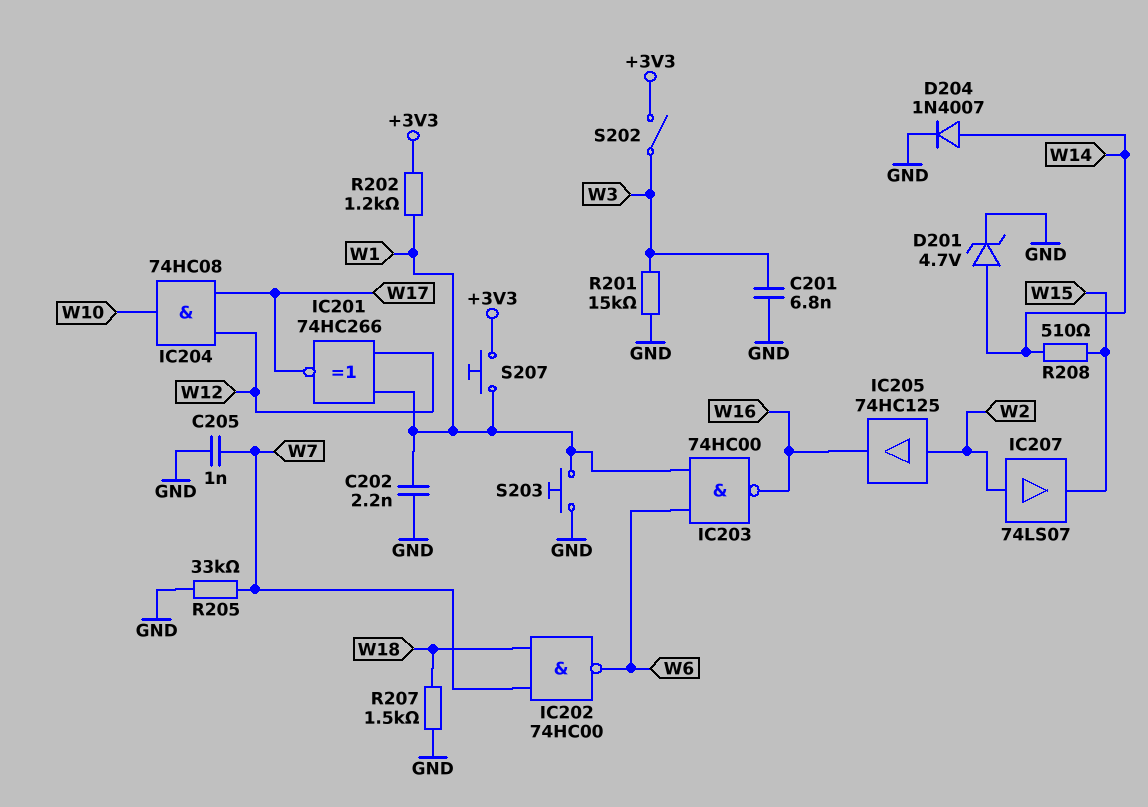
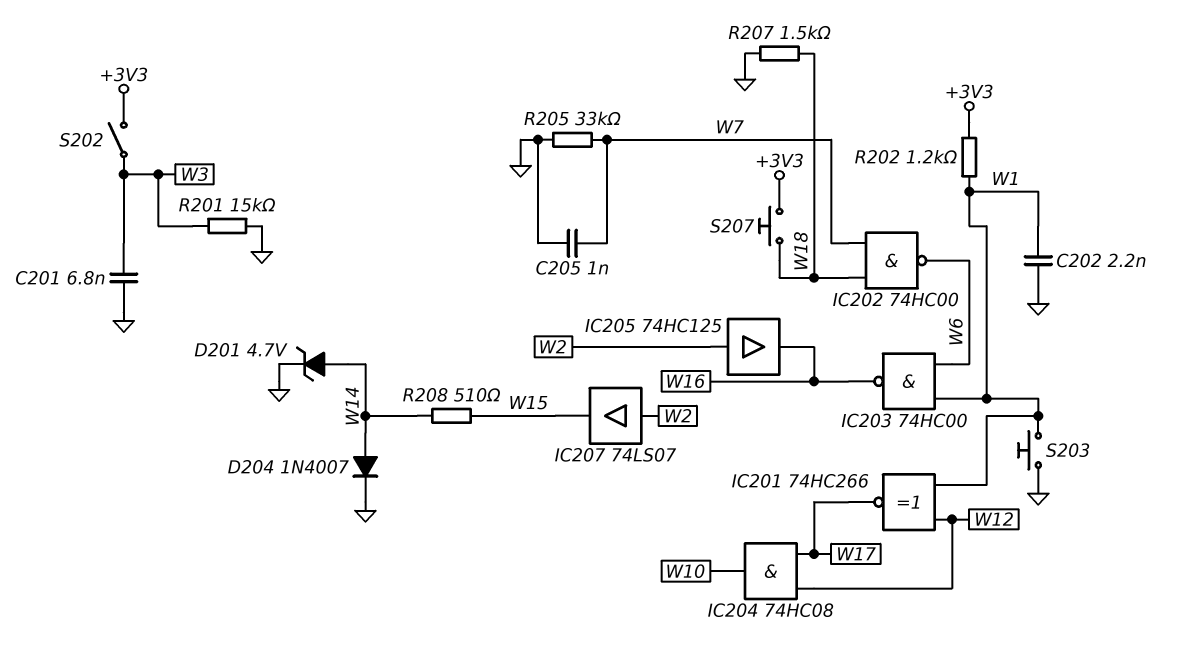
S207: button (+3V3, W1) -> button (+3V3, W18)

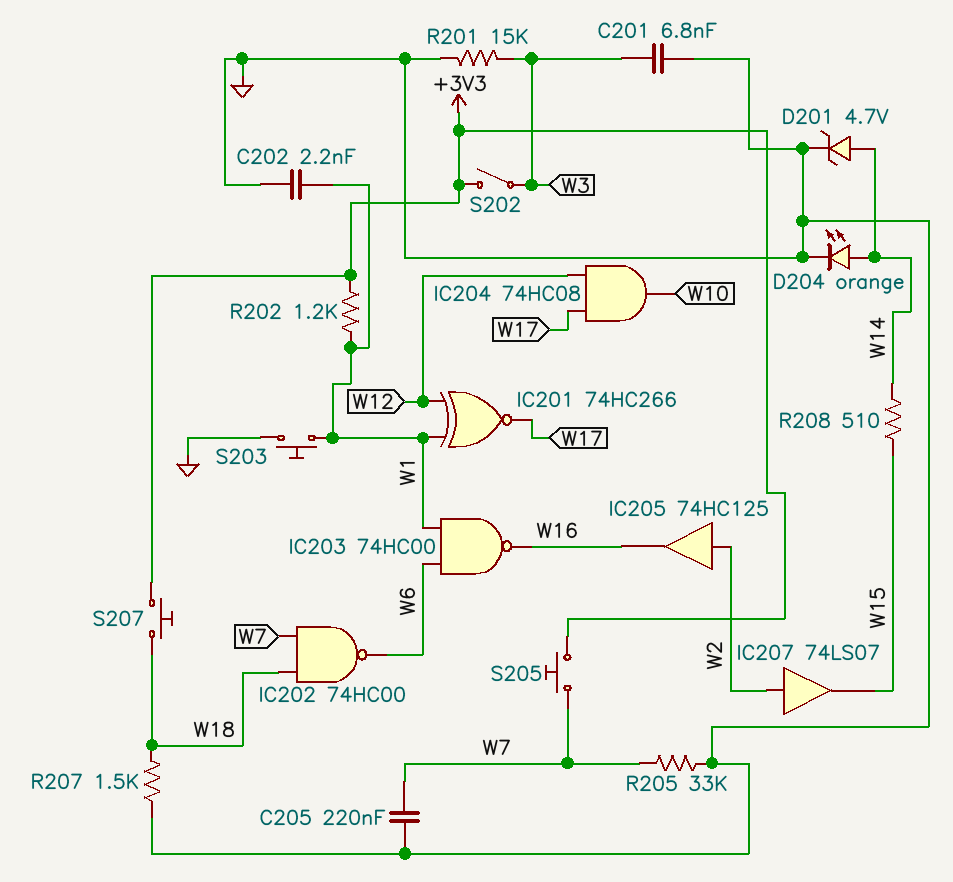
C205: 1nF (GND, W7) -> 220nF (GND, W7)
D204: diode 1N4007 (A W14, K GND) -> LED orange (A W14, K GND)
S205: none -> button (+3V3, W7)

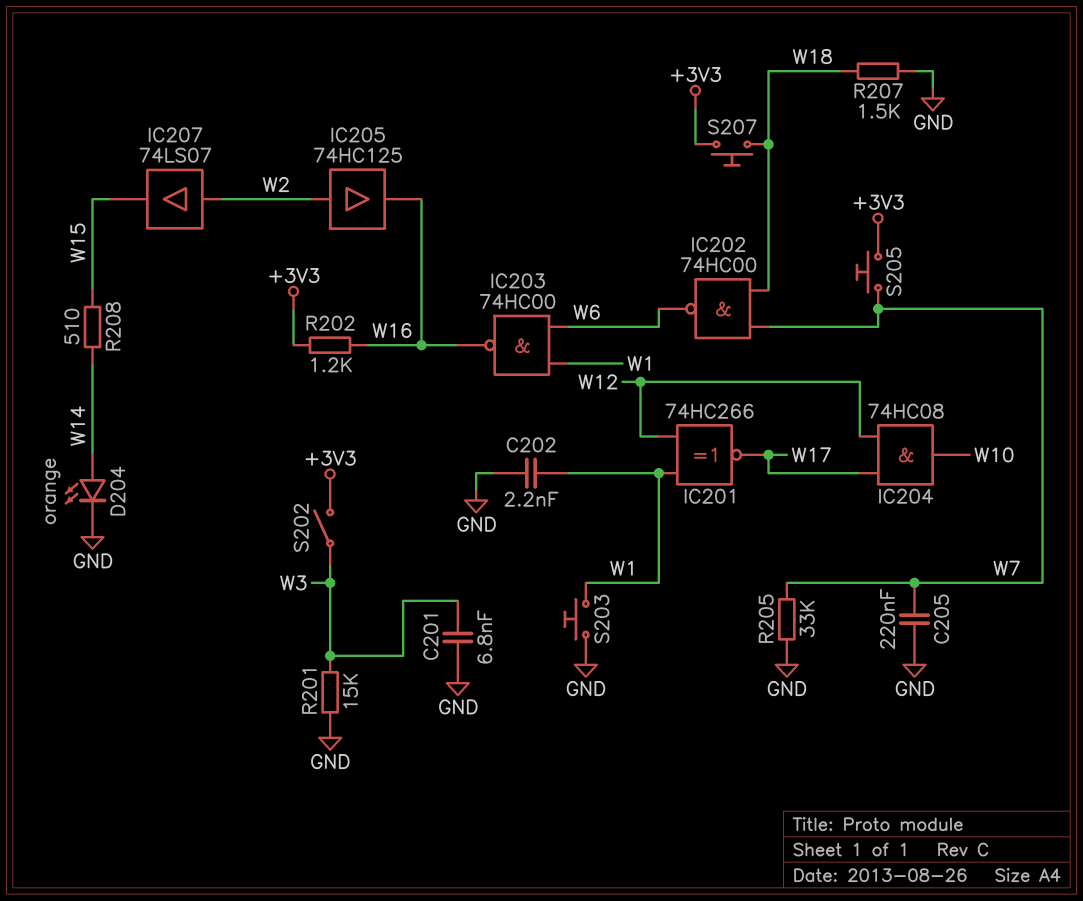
D201: zener 4.7V (A W14, K GND) -> none
R202: 1.2k (+3V3, W1) -> 1.2k (+3V3, W16)

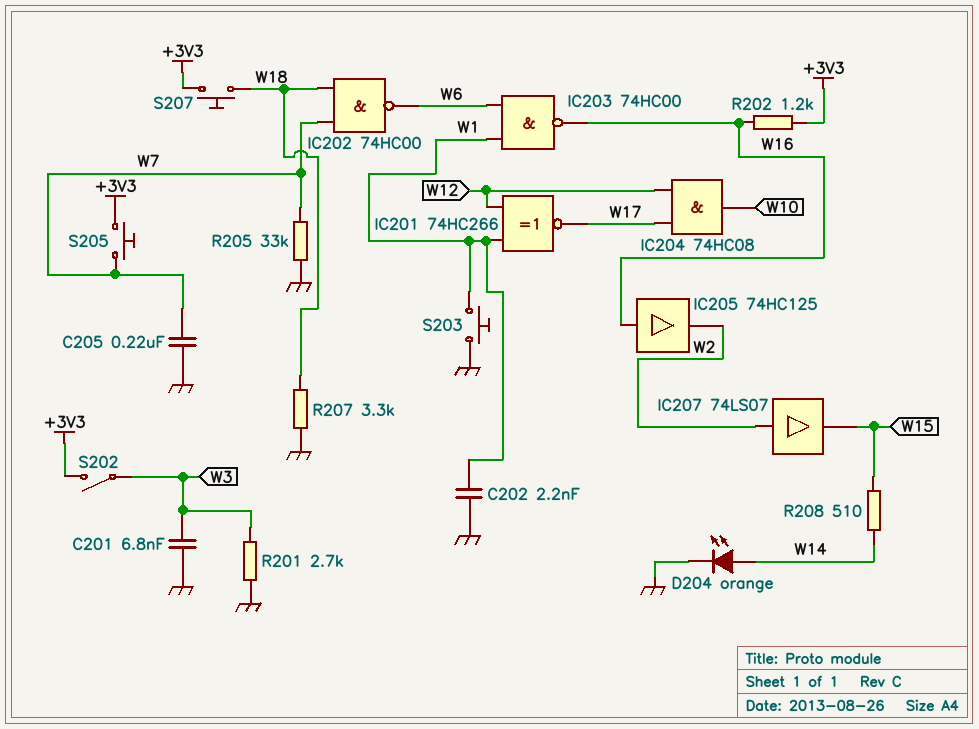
IC205: buffer 74HC125 (in W2, out W16) -> buffer 74HC125 (in W16, out W2)
R201: 15k (GND, W3) -> 2.7k (GND, W3)
R207: 1.5k (GND, W18) -> 3.3k (GND, W18)

